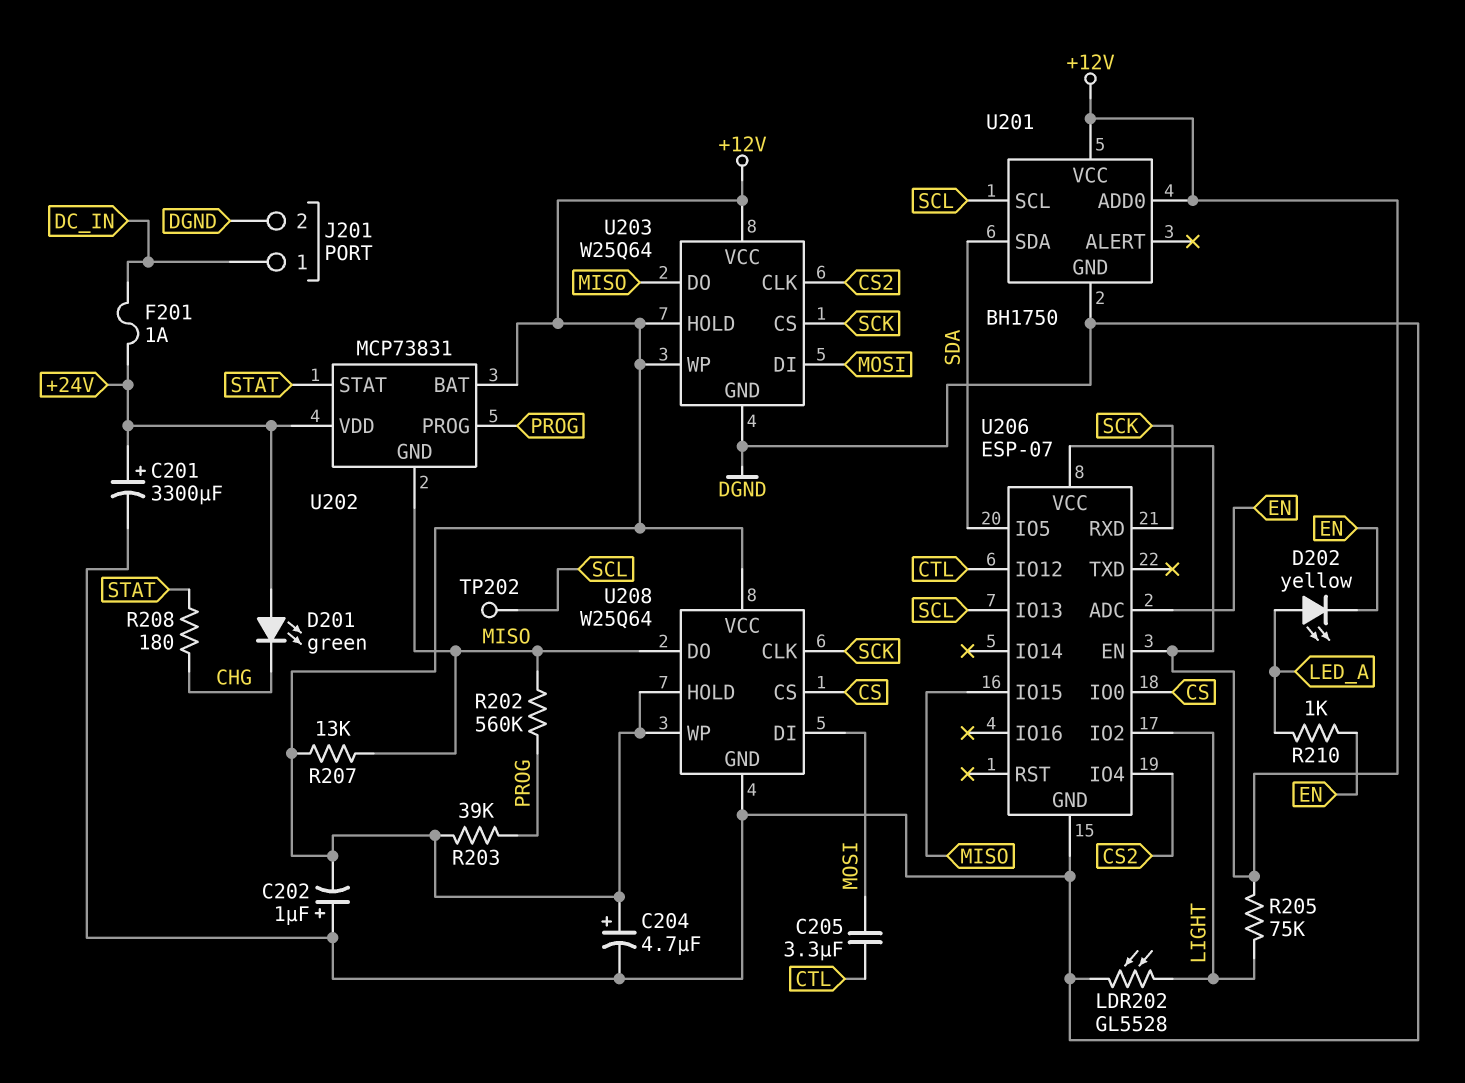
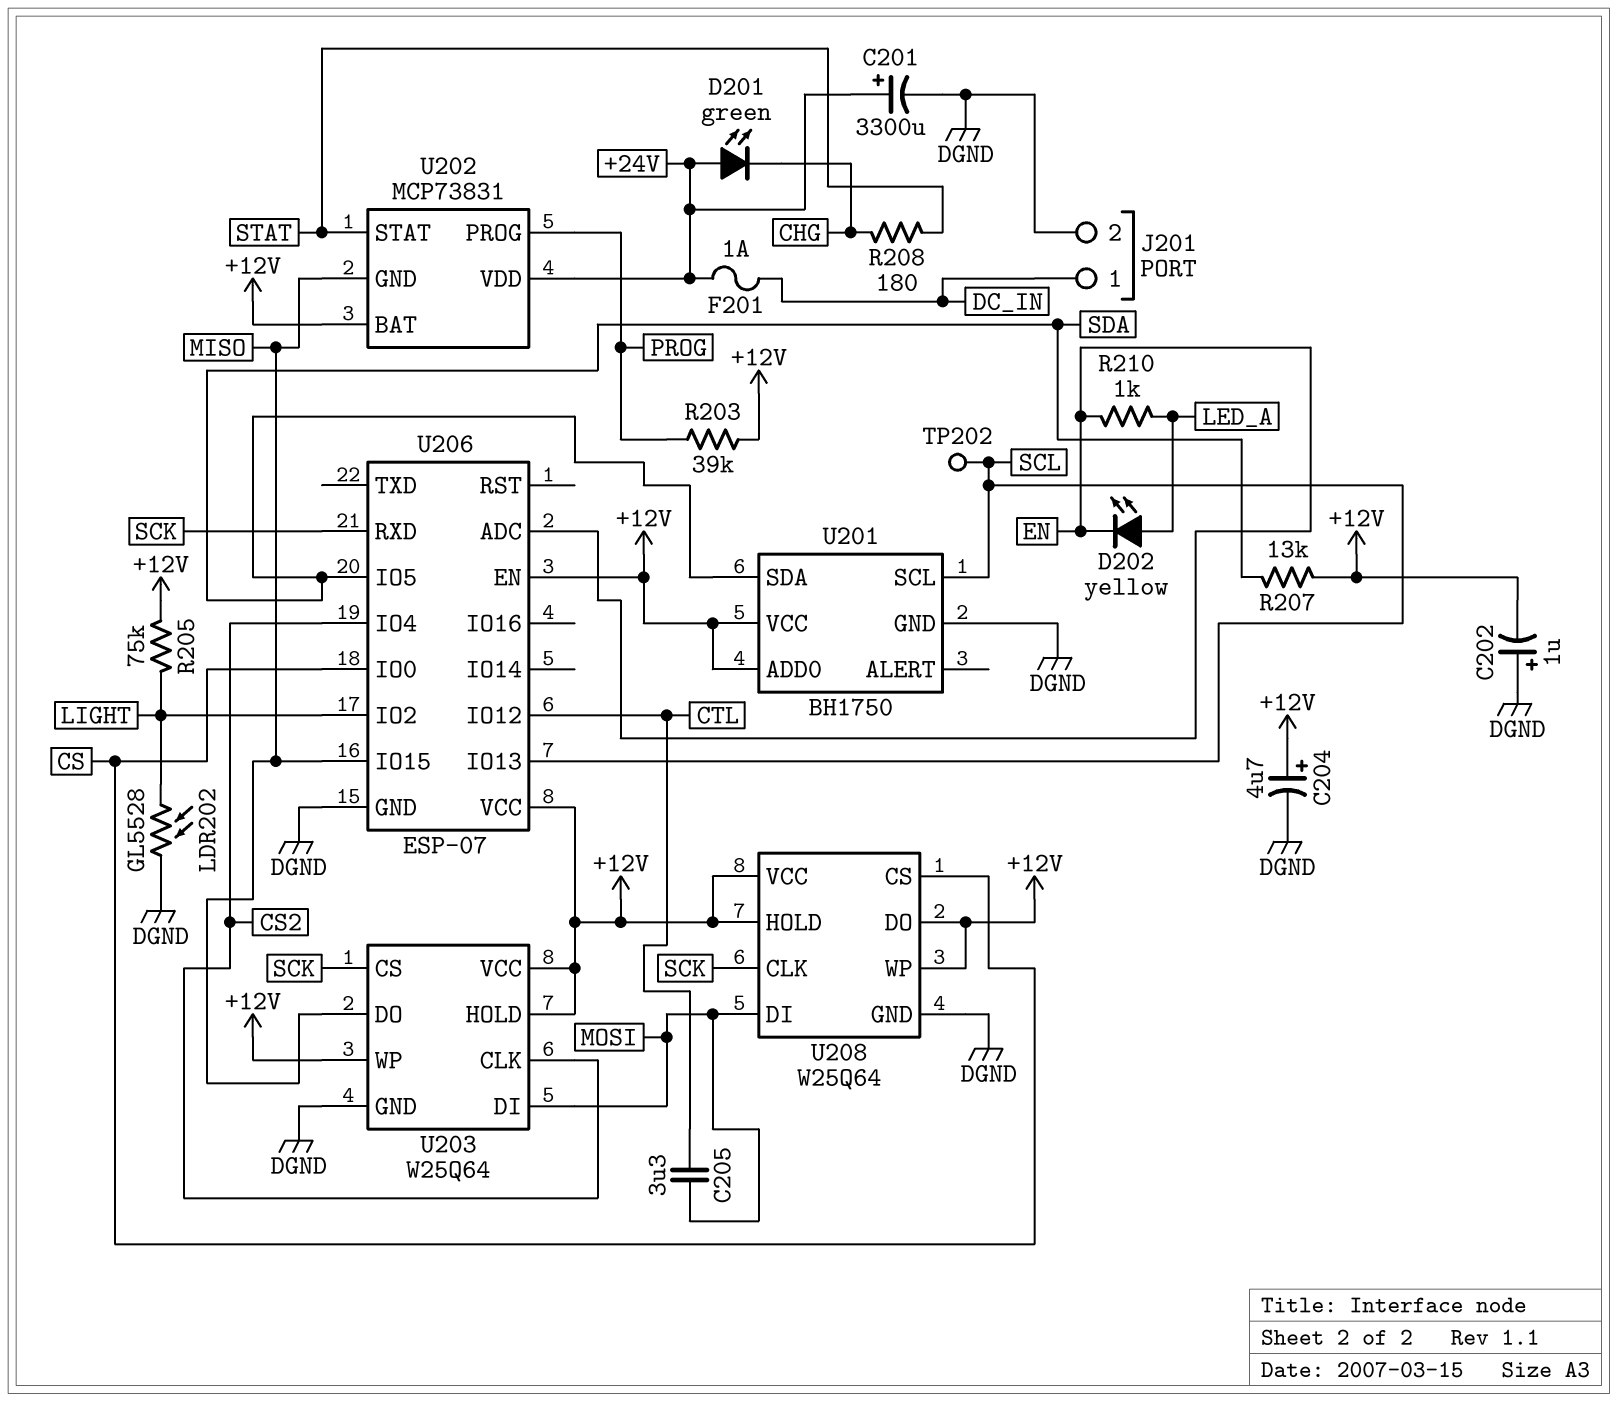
R202: 560k (MISO, PROG) -> none
R207: 13k (+12V, MISO) -> 13k (+12V, SDA)
U208 pin DO: MISO -> +12V

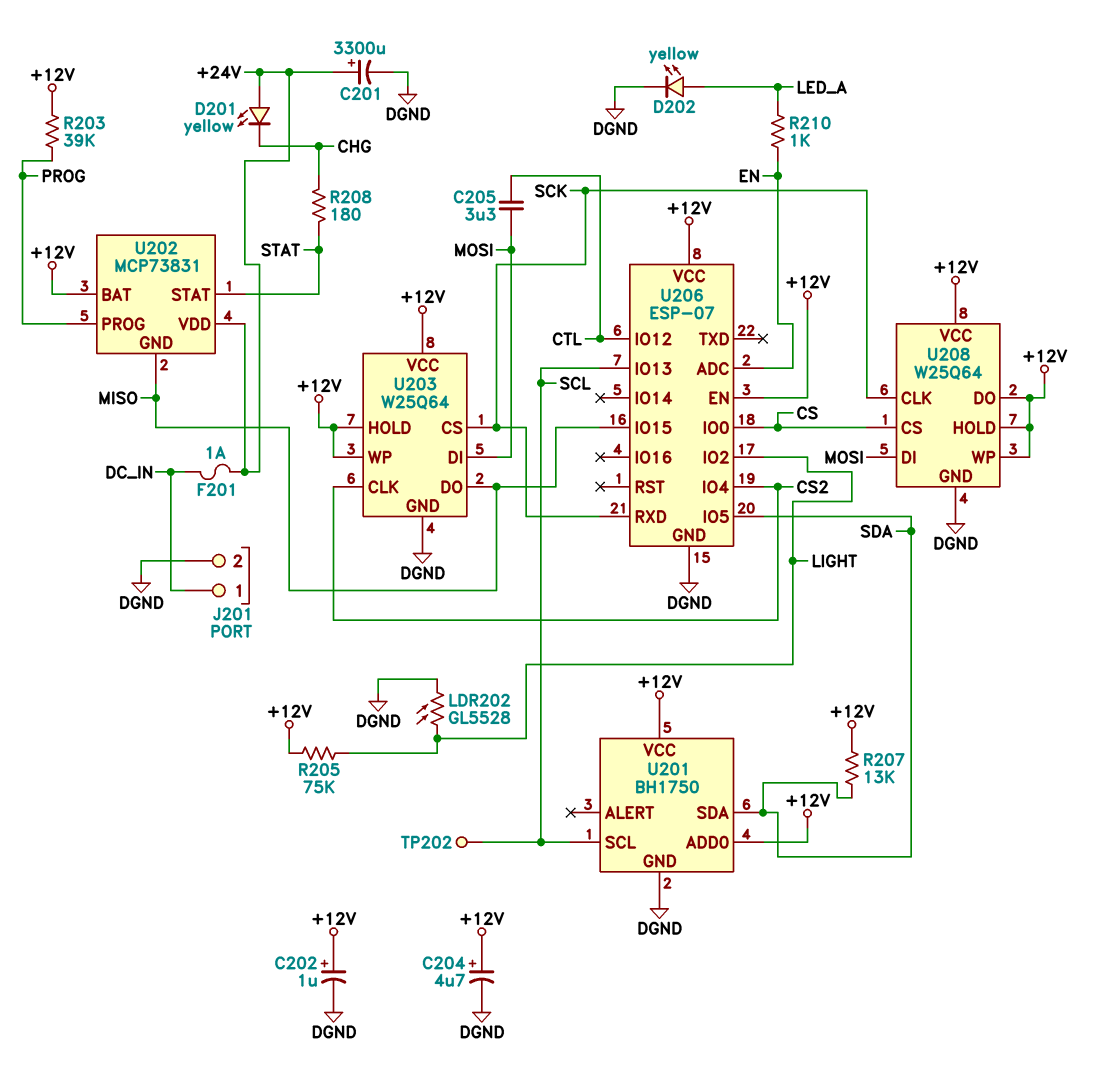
C202: 1uF (plus DGND, minus +12V) -> 1uF (plus +12V, minus DGND)
D201: LED green (A +24V, K CHG) -> LED yellow (A +24V, K CHG)
D202: LED yellow (A LED_A, K EN) -> LED yellow (A LED_A, K DGND)

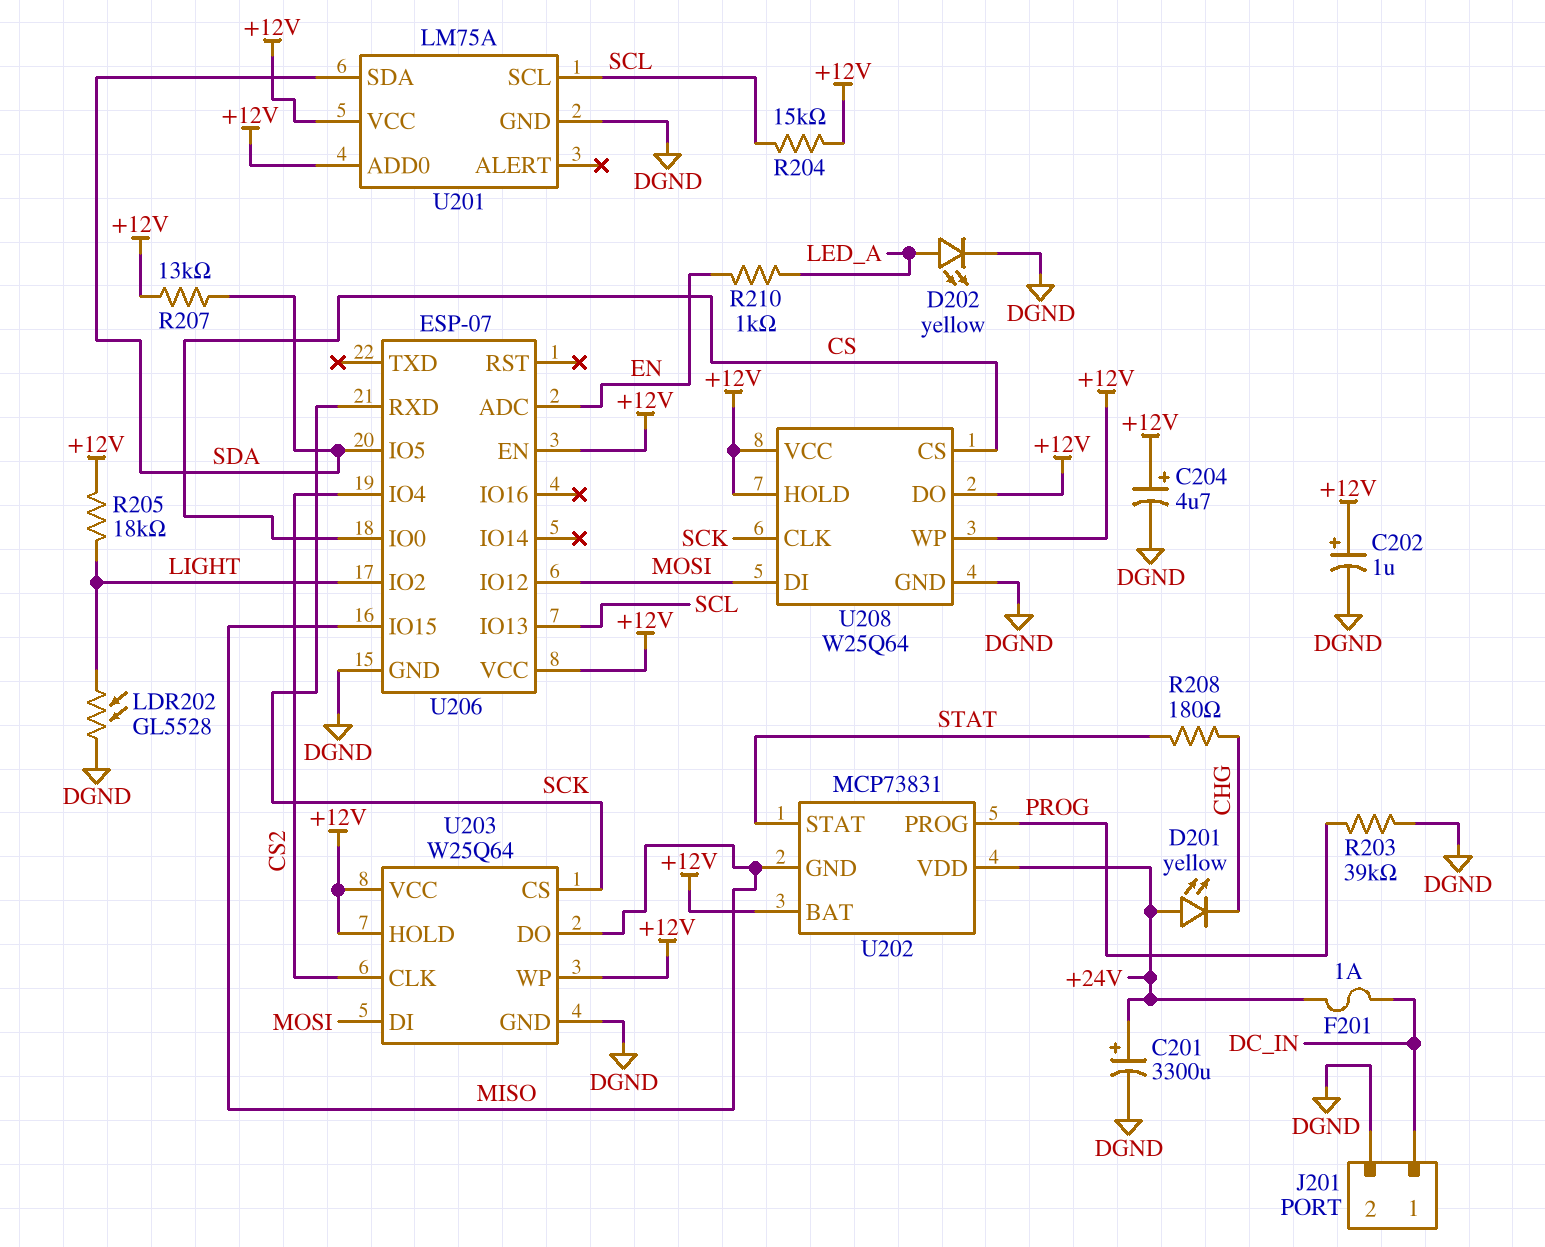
C205: 3.3uF (CTL, MOSI) -> none
R203: 39k (+12V, PROG) -> 39k (DGND, PROG)
R204: none -> 15k (+12V, SCL)
R205: 75k (+12V, LIGHT) -> 18k (+12V, LIGHT)
TP202: test point (SCL) -> none
U201: BH1750 -> LM75A
U206 pin IO12: CTL -> MOSI

